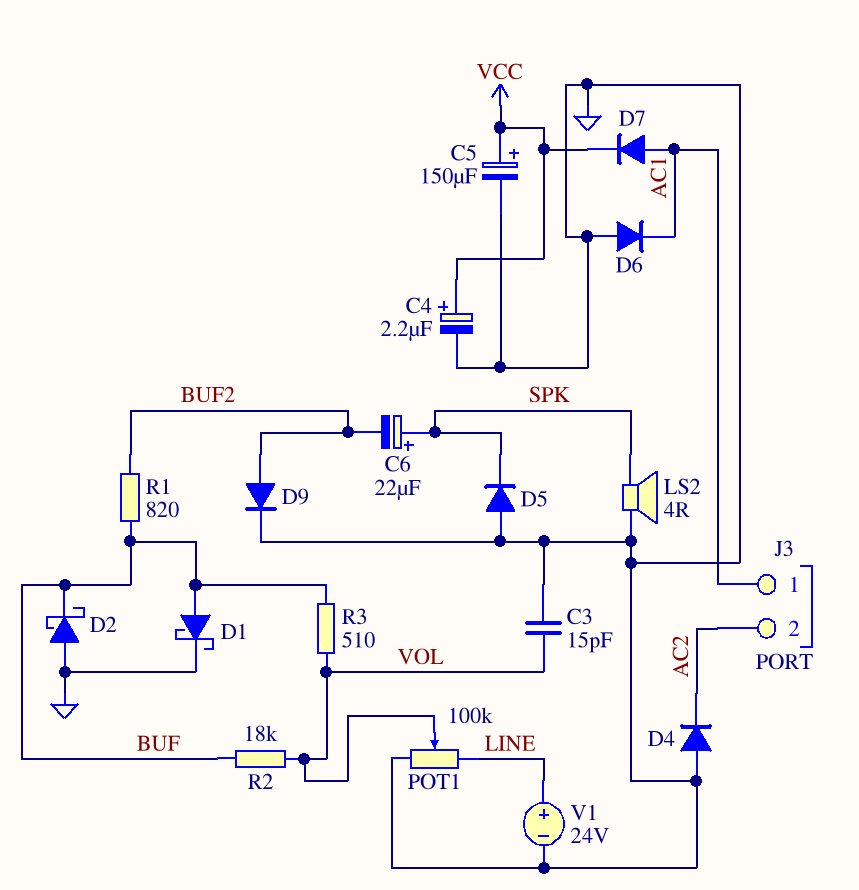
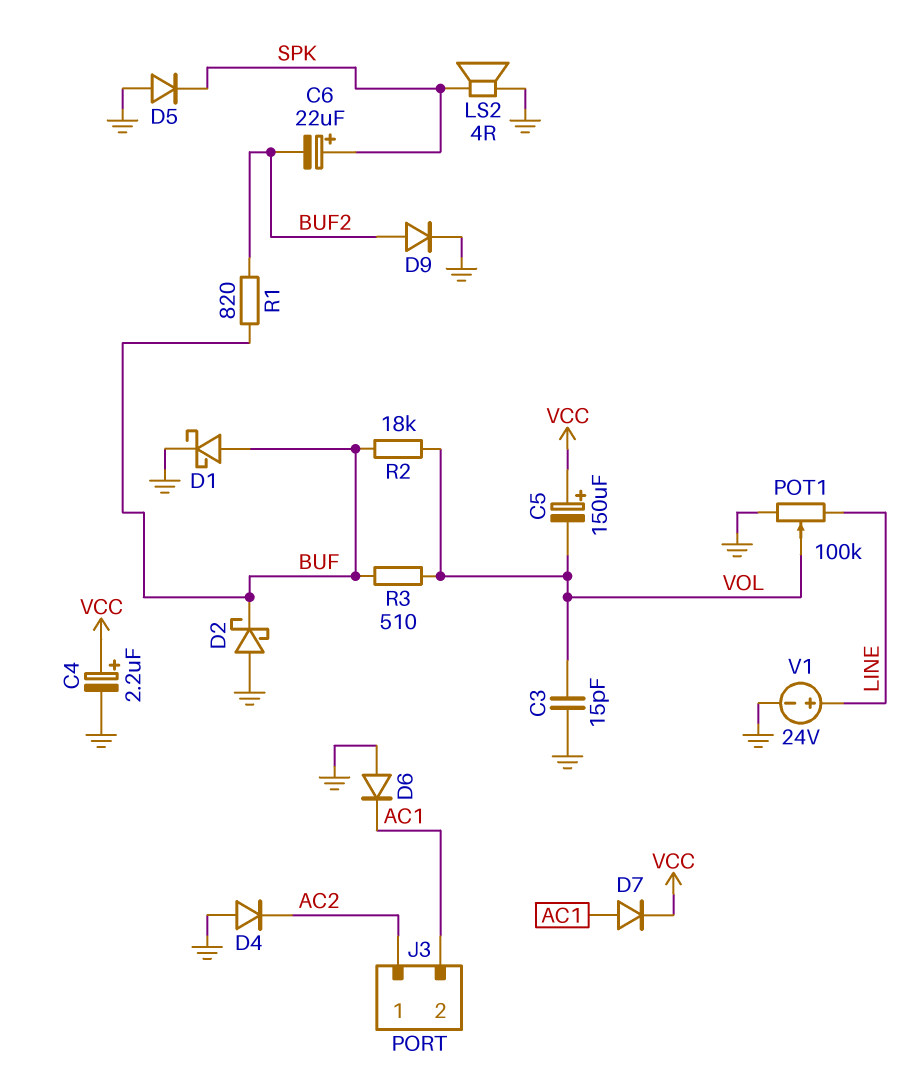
C5: 150uF (plus VCC, minus GND) -> 150uF (plus VCC, minus VOL)
J3 pin 1: AC1 -> AC2
J3 pin 2: AC2 -> AC1

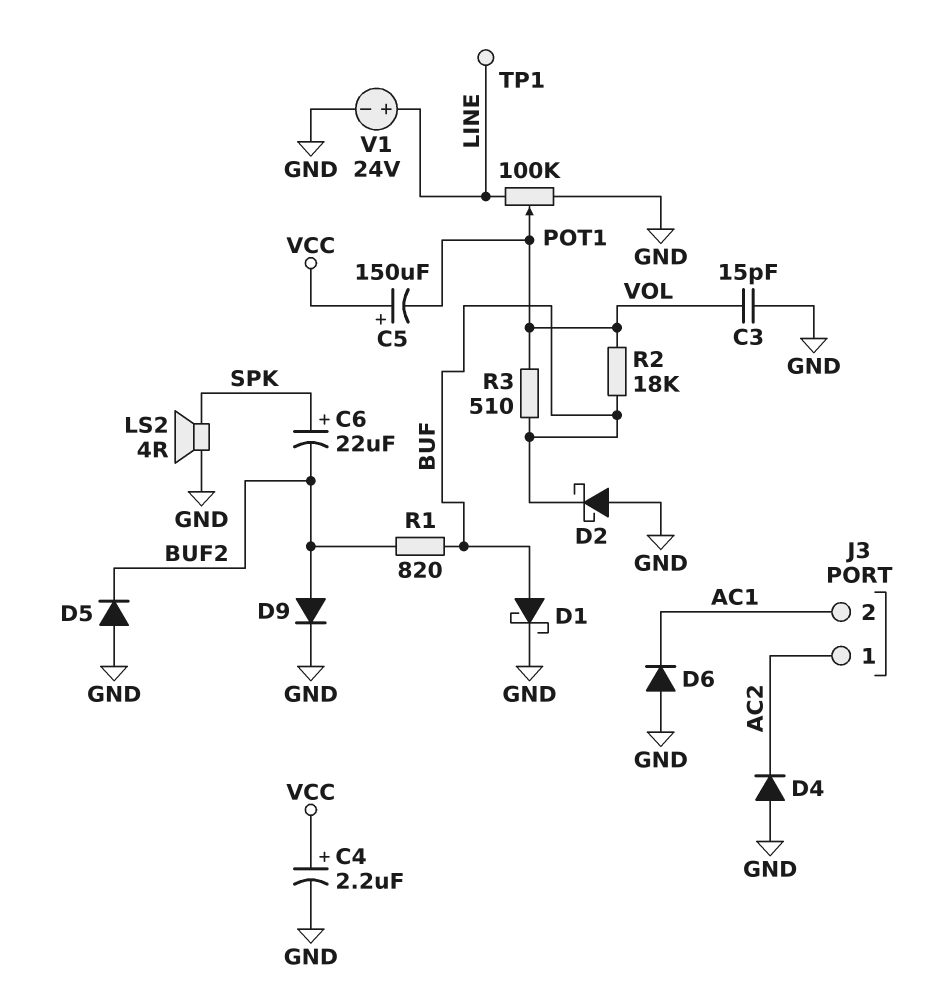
D5: diode (A GND, K SPK) -> diode (A GND, K BUF2)
D7: diode (A AC1, K VCC) -> none
TP1: none -> test point (LINE)

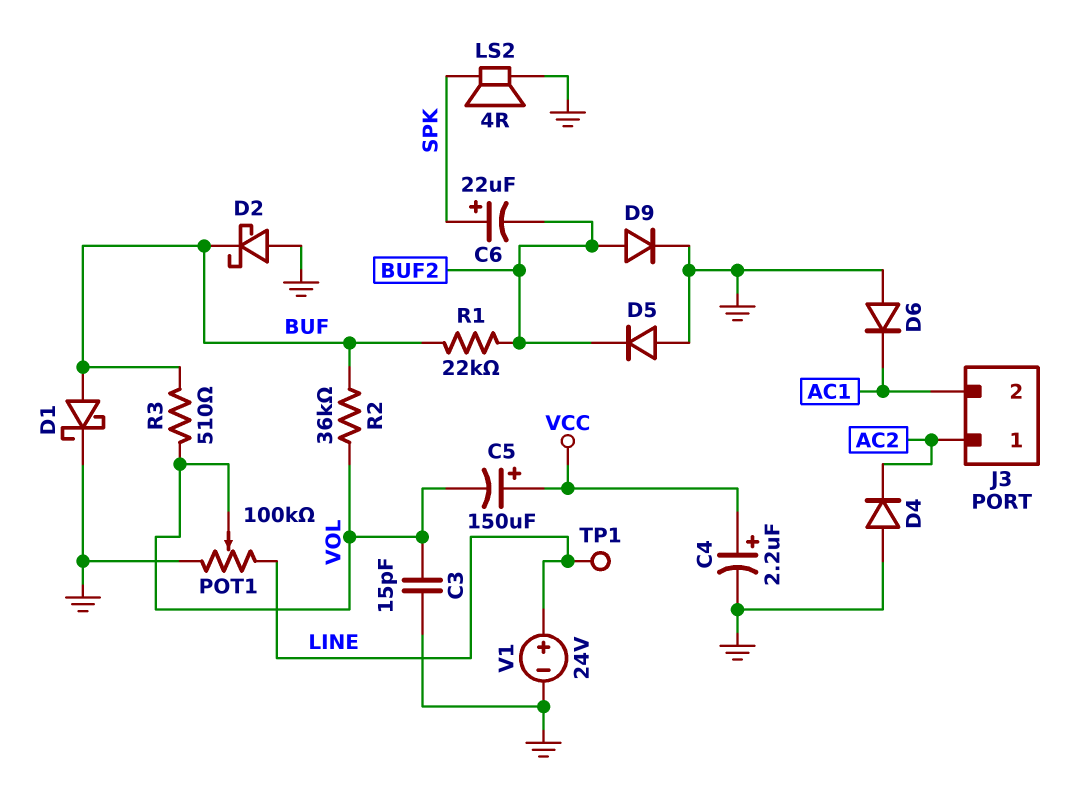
R1: 820 (BUF, BUF2) -> 22k (BUF, BUF2)
R2: 18k (BUF, VOL) -> 36k (BUF, VOL)

